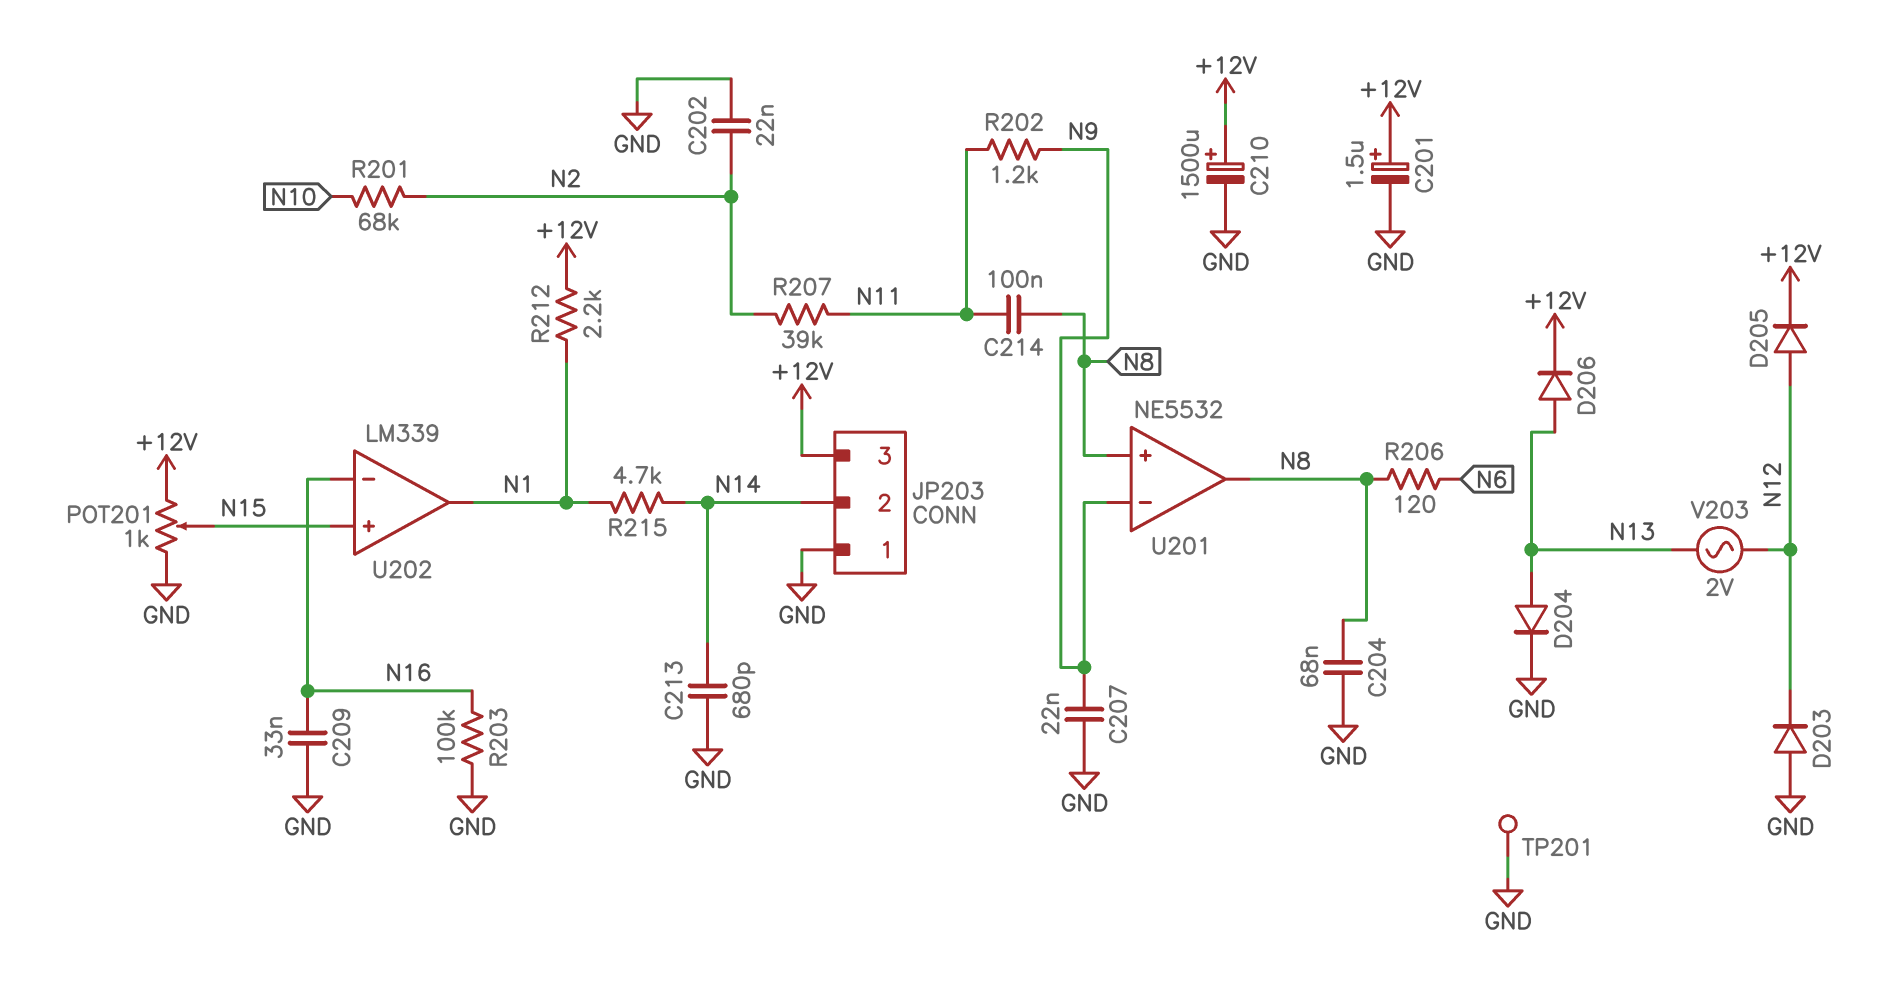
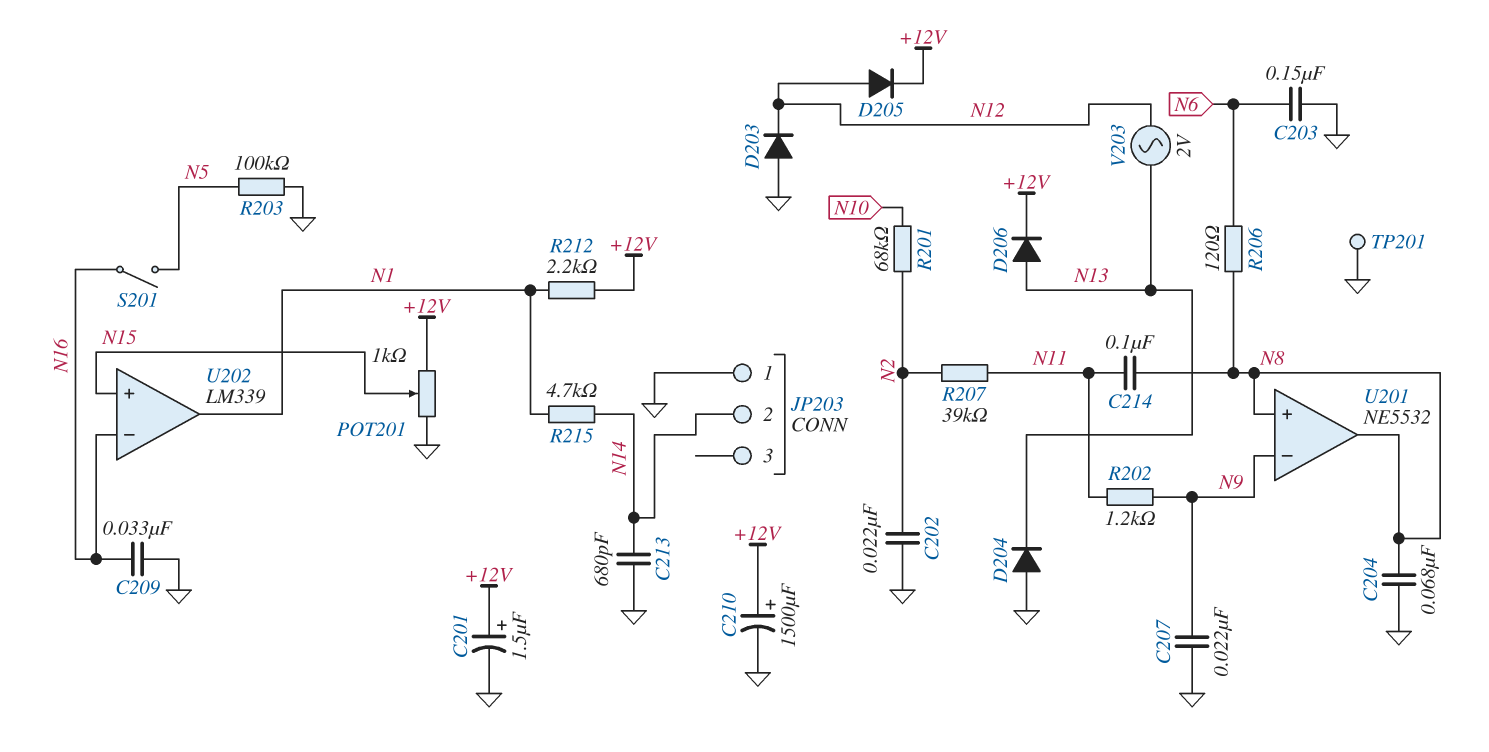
C203: none -> 150nF (GND, N6)
D204: diode (A N13, K GND) -> diode (A GND, K N13)
JP203 pin 3: +12V -> none
R203: 100k (GND, N16) -> 100k (GND, N5)
S201: none -> switch (N5, N16)

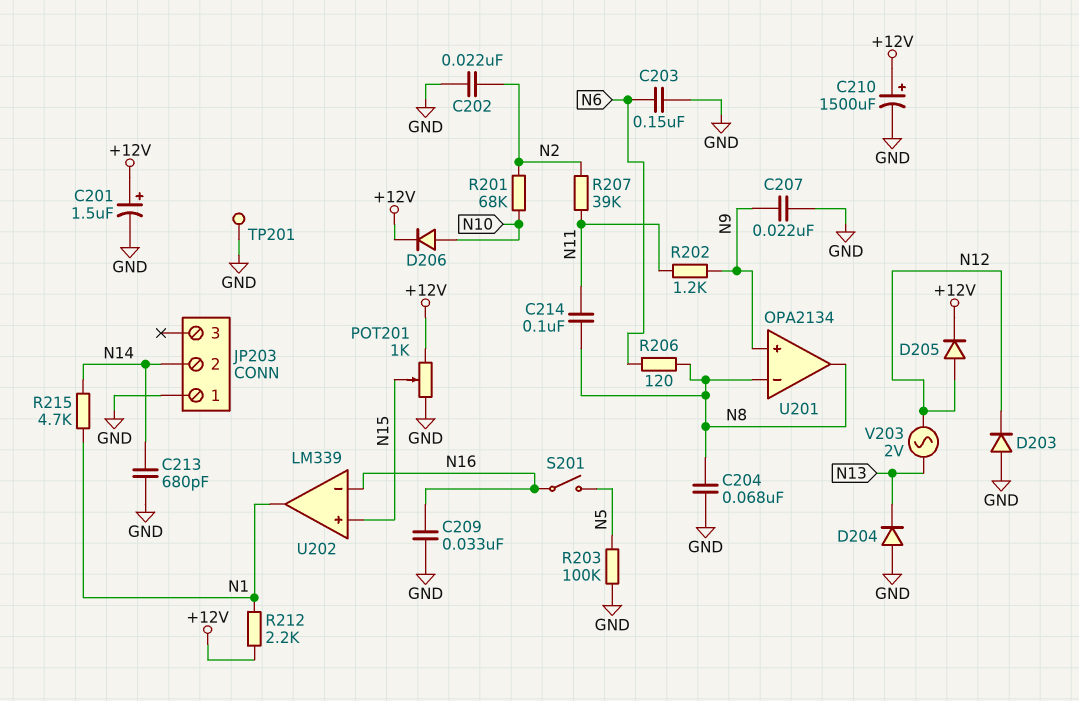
D206: diode (A N13, K +12V) -> diode (A N10, K +12V)
U201: NE5532 -> OPA2134
U201 pin in+: N8 -> N9
U201 pin in-: N9 -> N8

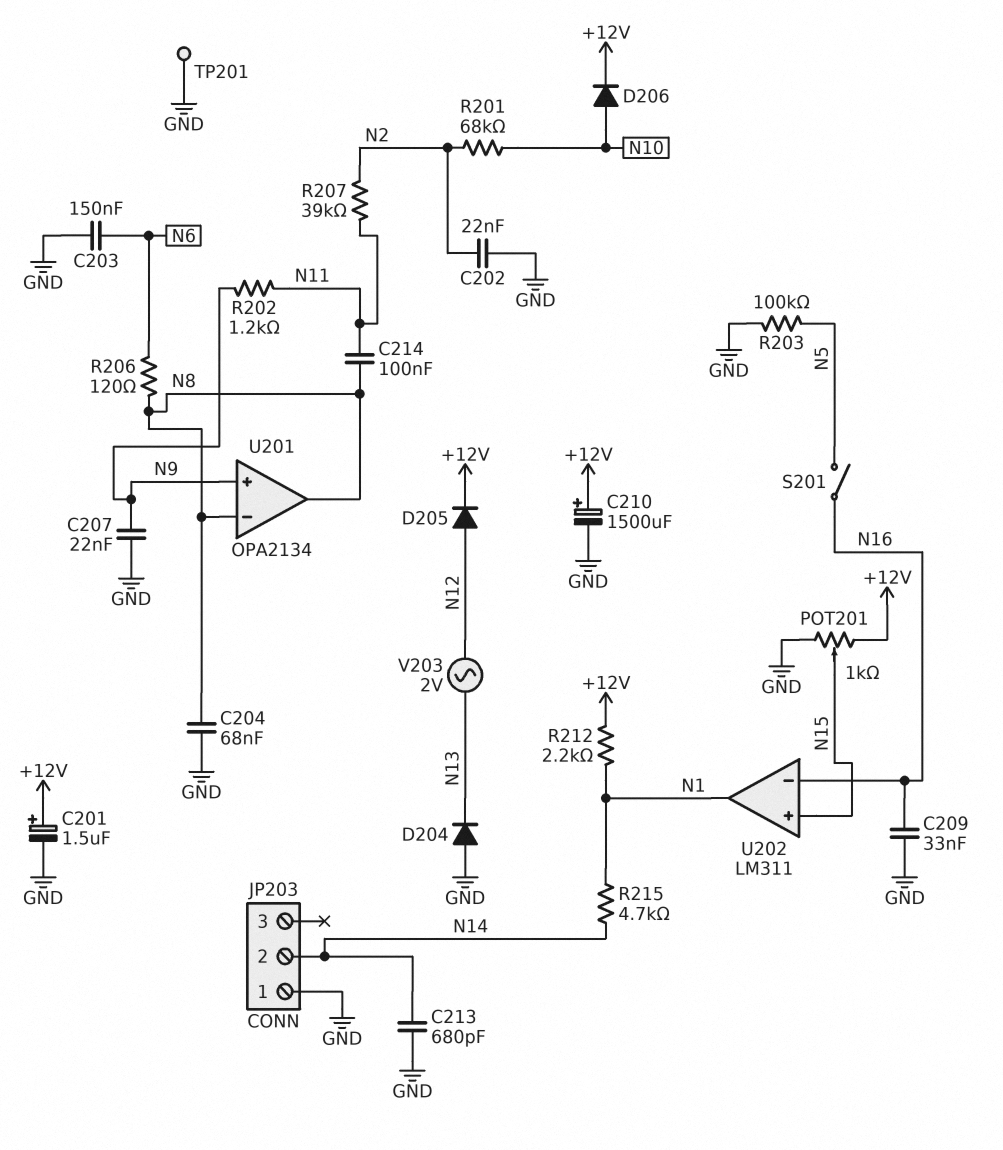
D203: diode (A GND, K N12) -> none
U202: LM339 -> LM311

